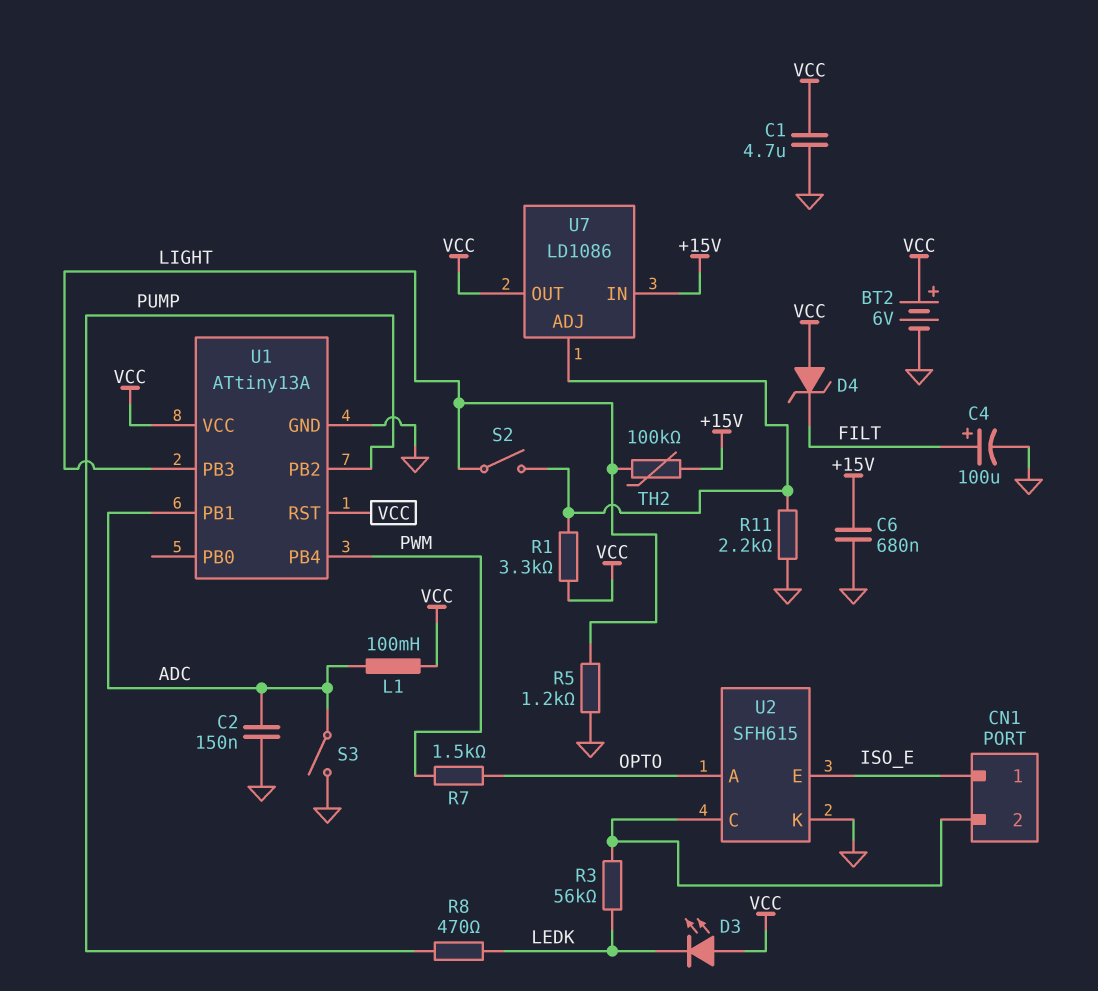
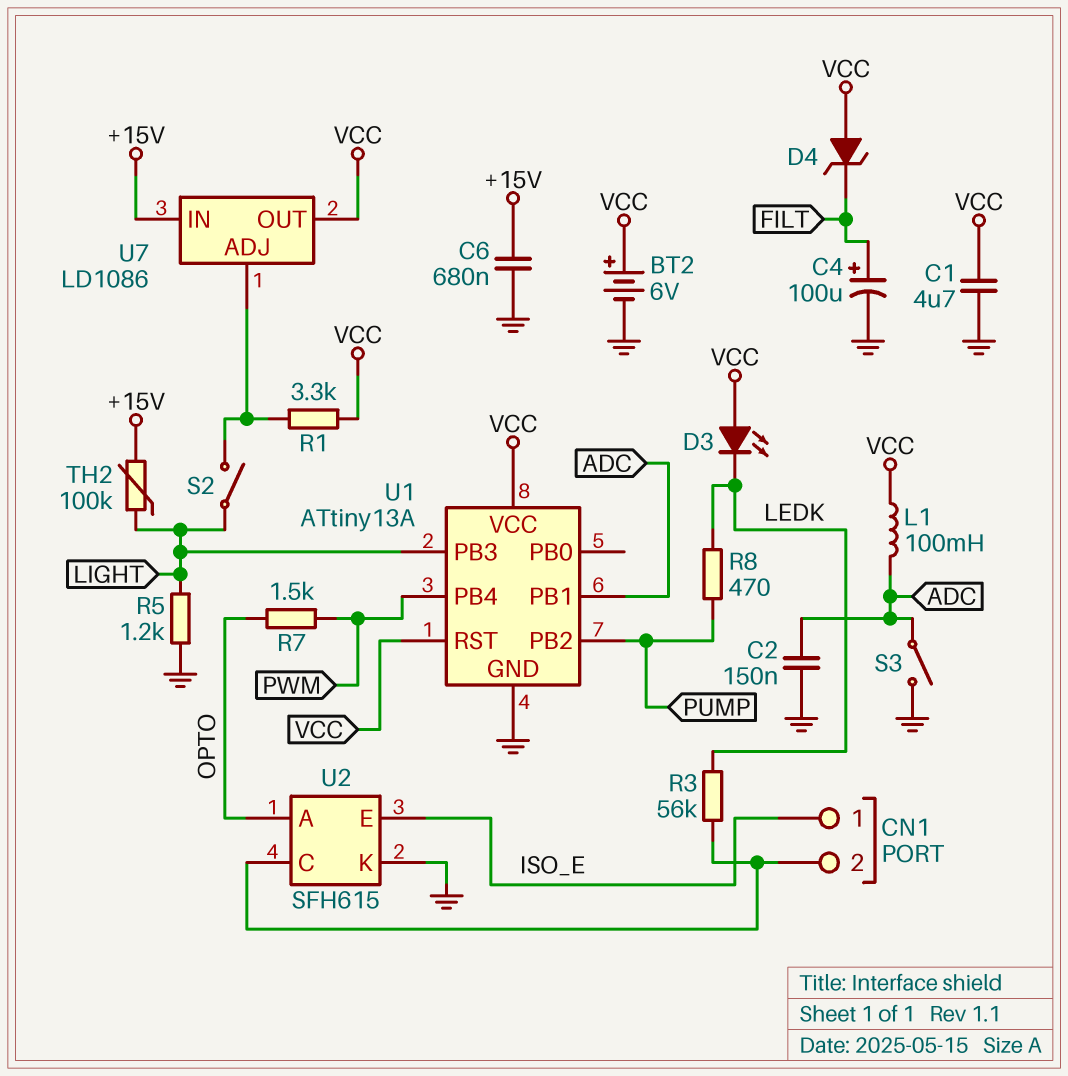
R11: 2.2k (GND, U7/ADJ) -> none

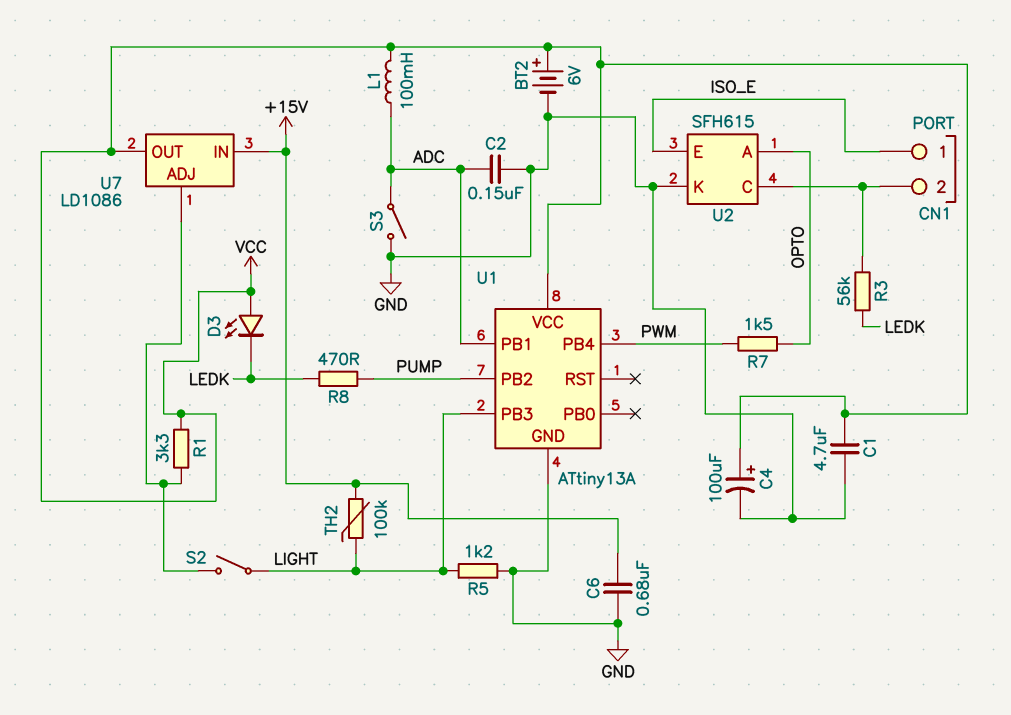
C4: 100uF (plus FILT, minus GND) -> 100uF (plus VCC, minus GND)
D4: zener (A VCC, K FILT) -> none
U1 pin RST: VCC -> none

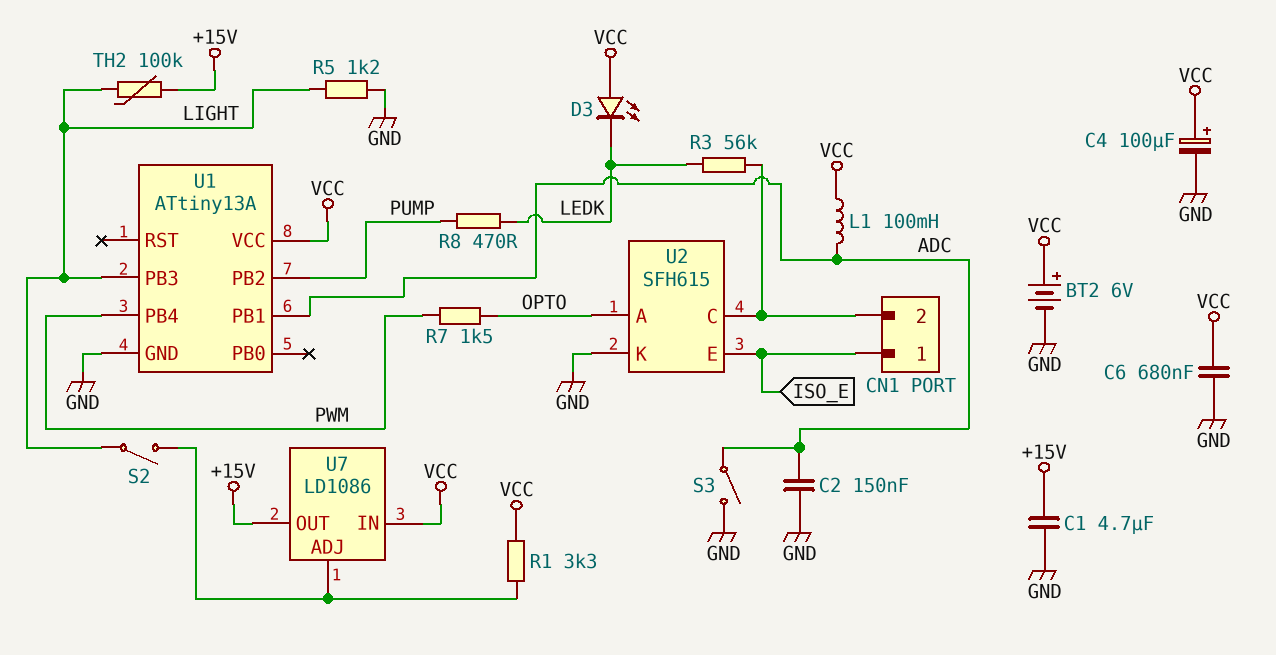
C1: 4.7uF (GND, VCC) -> 4.7uF (+15V, GND)
C6: 680nF (+15V, GND) -> 680nF (GND, VCC)
U7 pin IN: +15V -> VCC
U7 pin OUT: VCC -> +15V

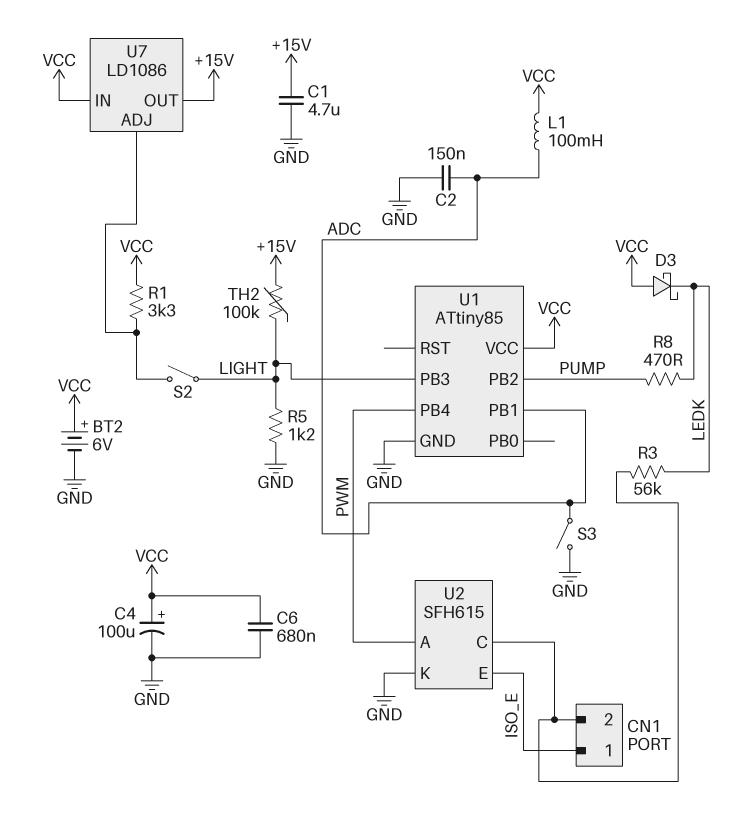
D3: LED (A VCC, K LEDK) -> schottky (A VCC, K LEDK)
R7: 1.5k (OPTO, PWM) -> none
U1: ATtiny13A -> ATtiny85
U2 pin A: OPTO -> PWM

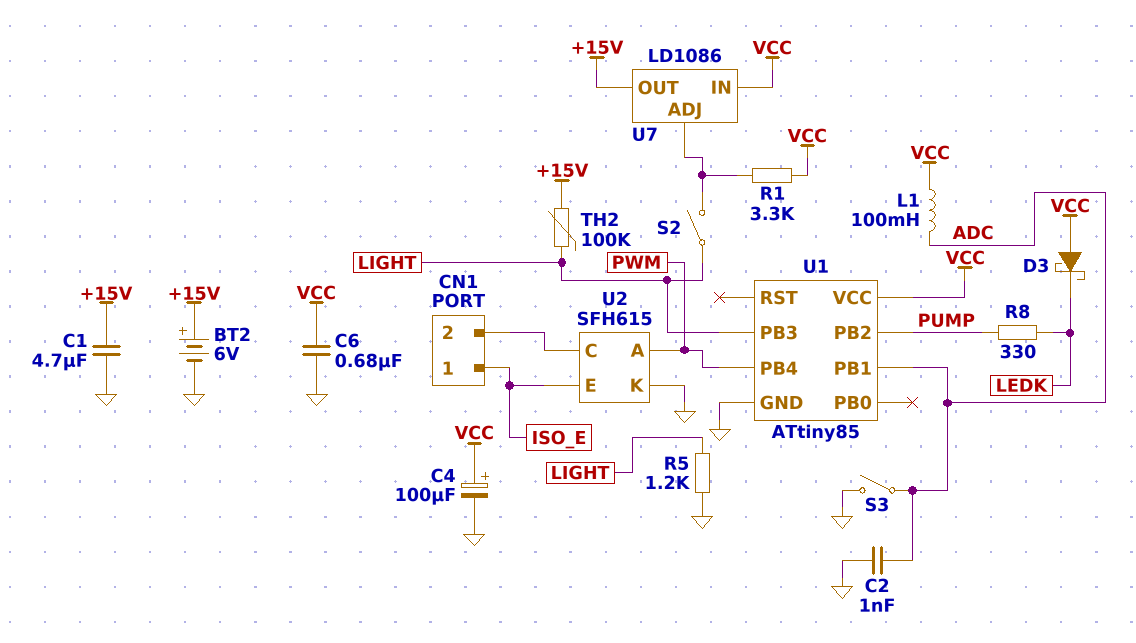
BT2: 6V (plus VCC, minus GND) -> 6V (plus +15V, minus GND)
C2: 150nF (ADC, GND) -> 1nF (ADC, GND)
R3: 56k (CN1/2, LEDK) -> none
R8: 470 (LEDK, PUMP) -> 330 (LEDK, PUMP)

